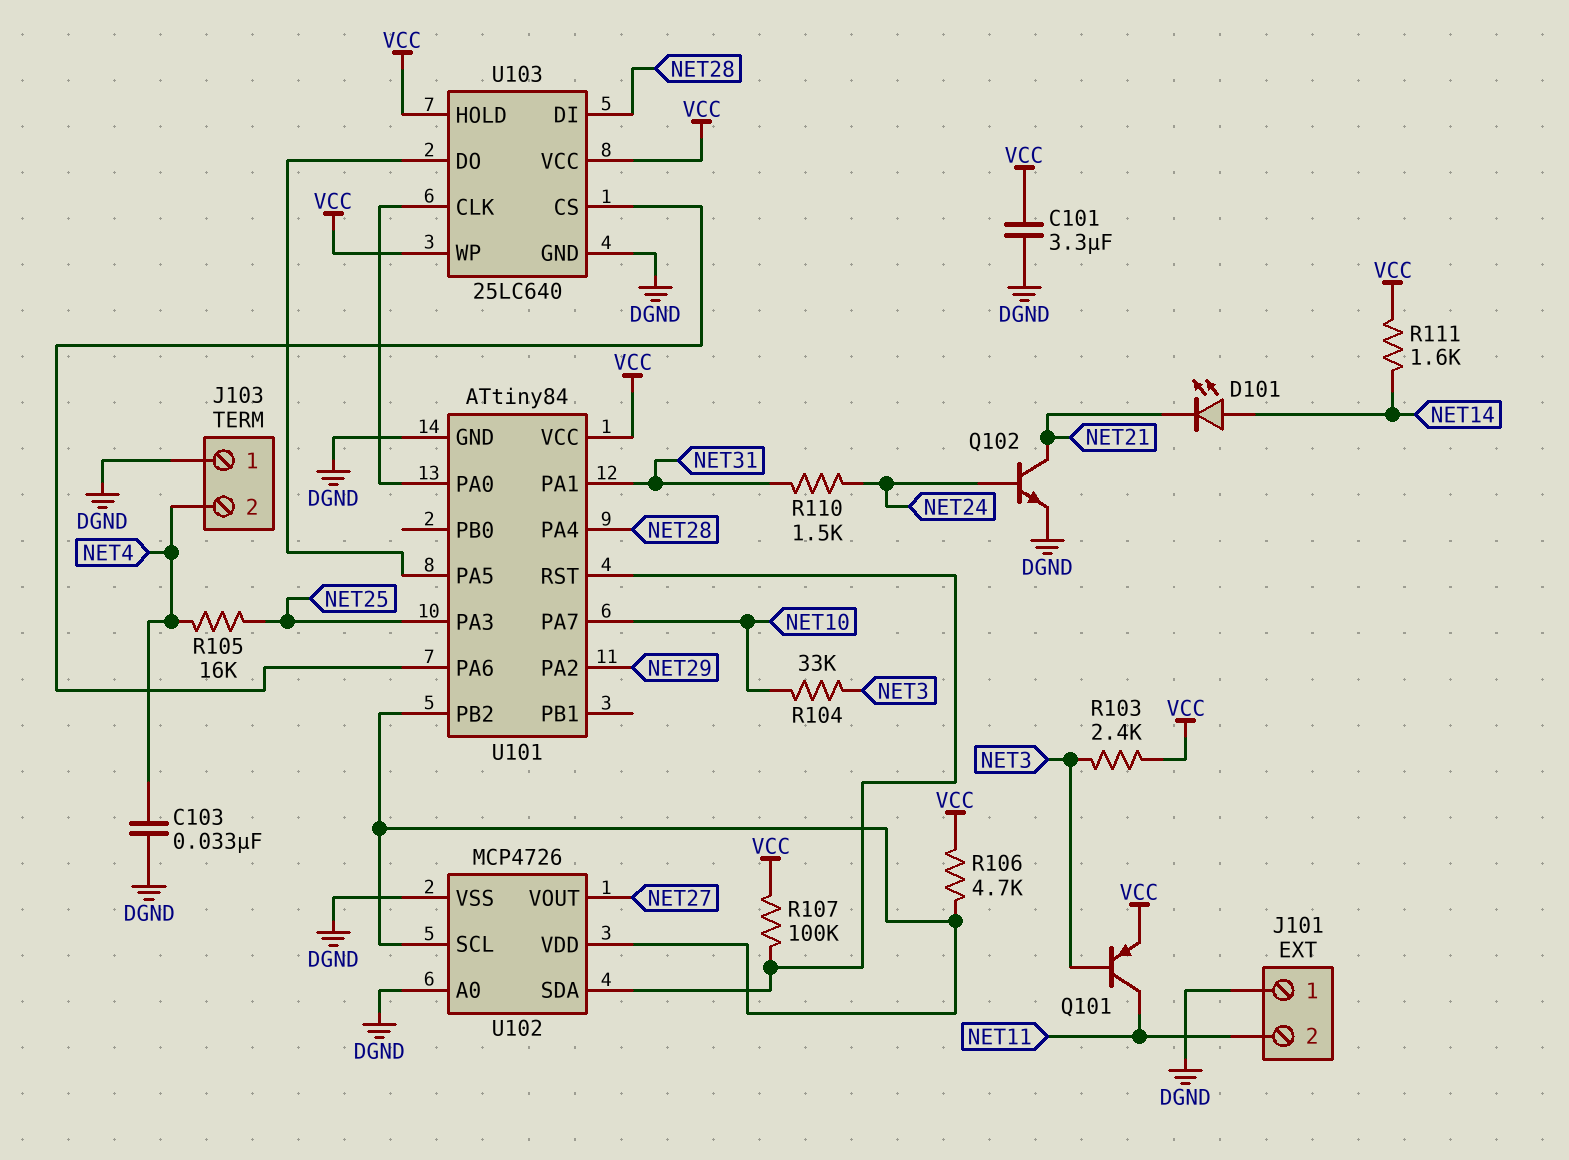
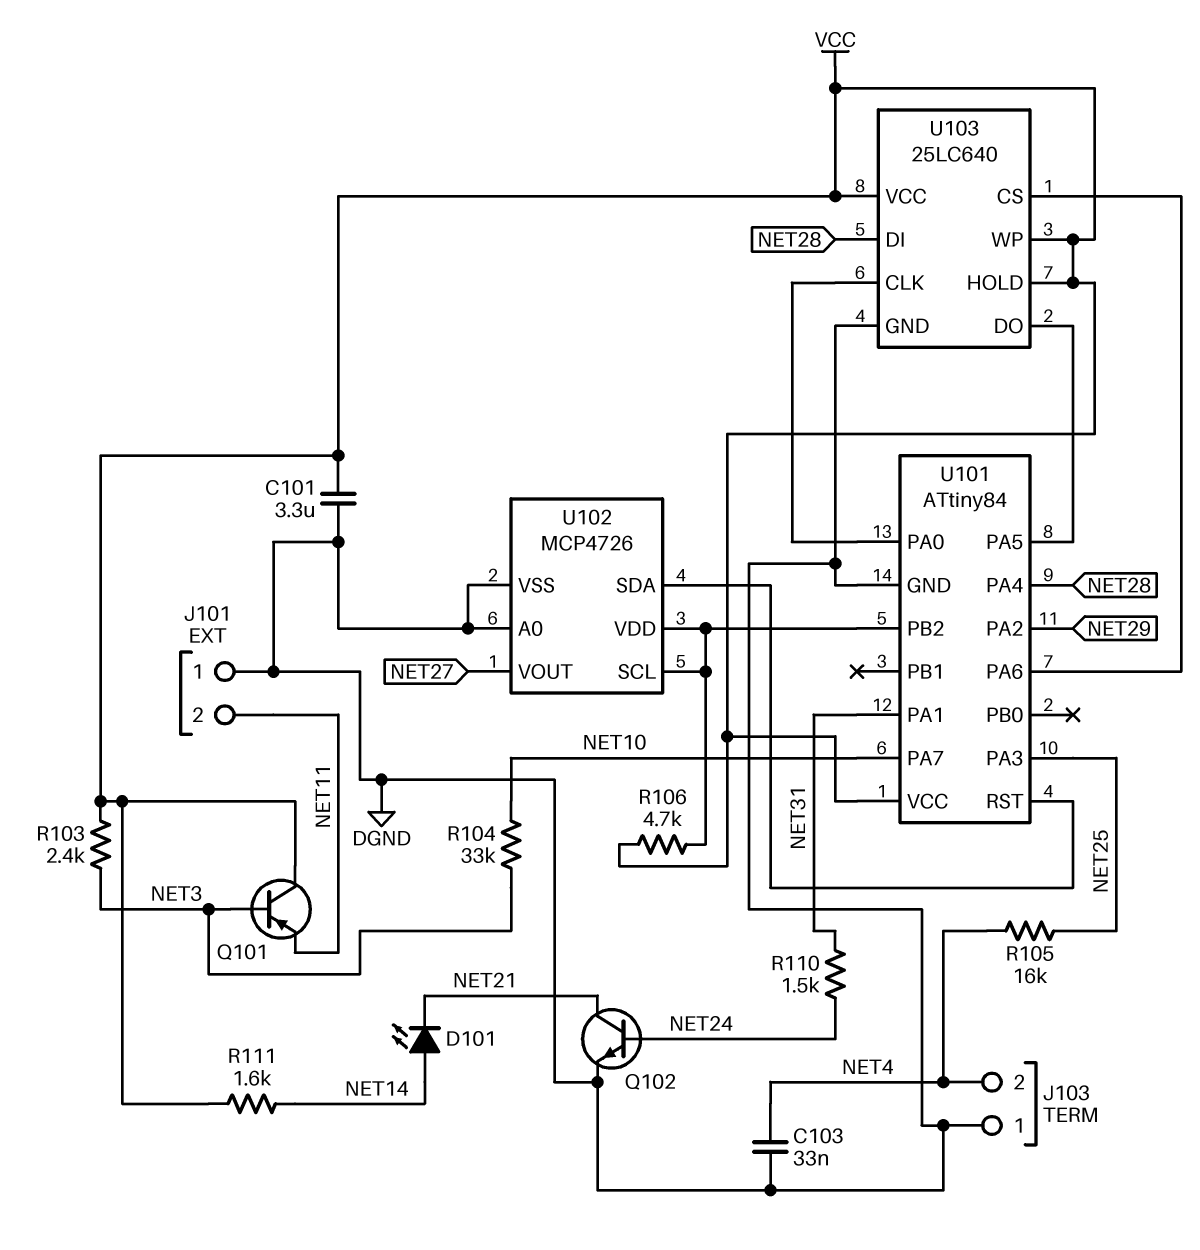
Q101: PNP (B NET3, C NET11, E VCC) -> PNP (B NET3, C VCC, E NET11)
R107: 100k (U101/RST, VCC) -> none

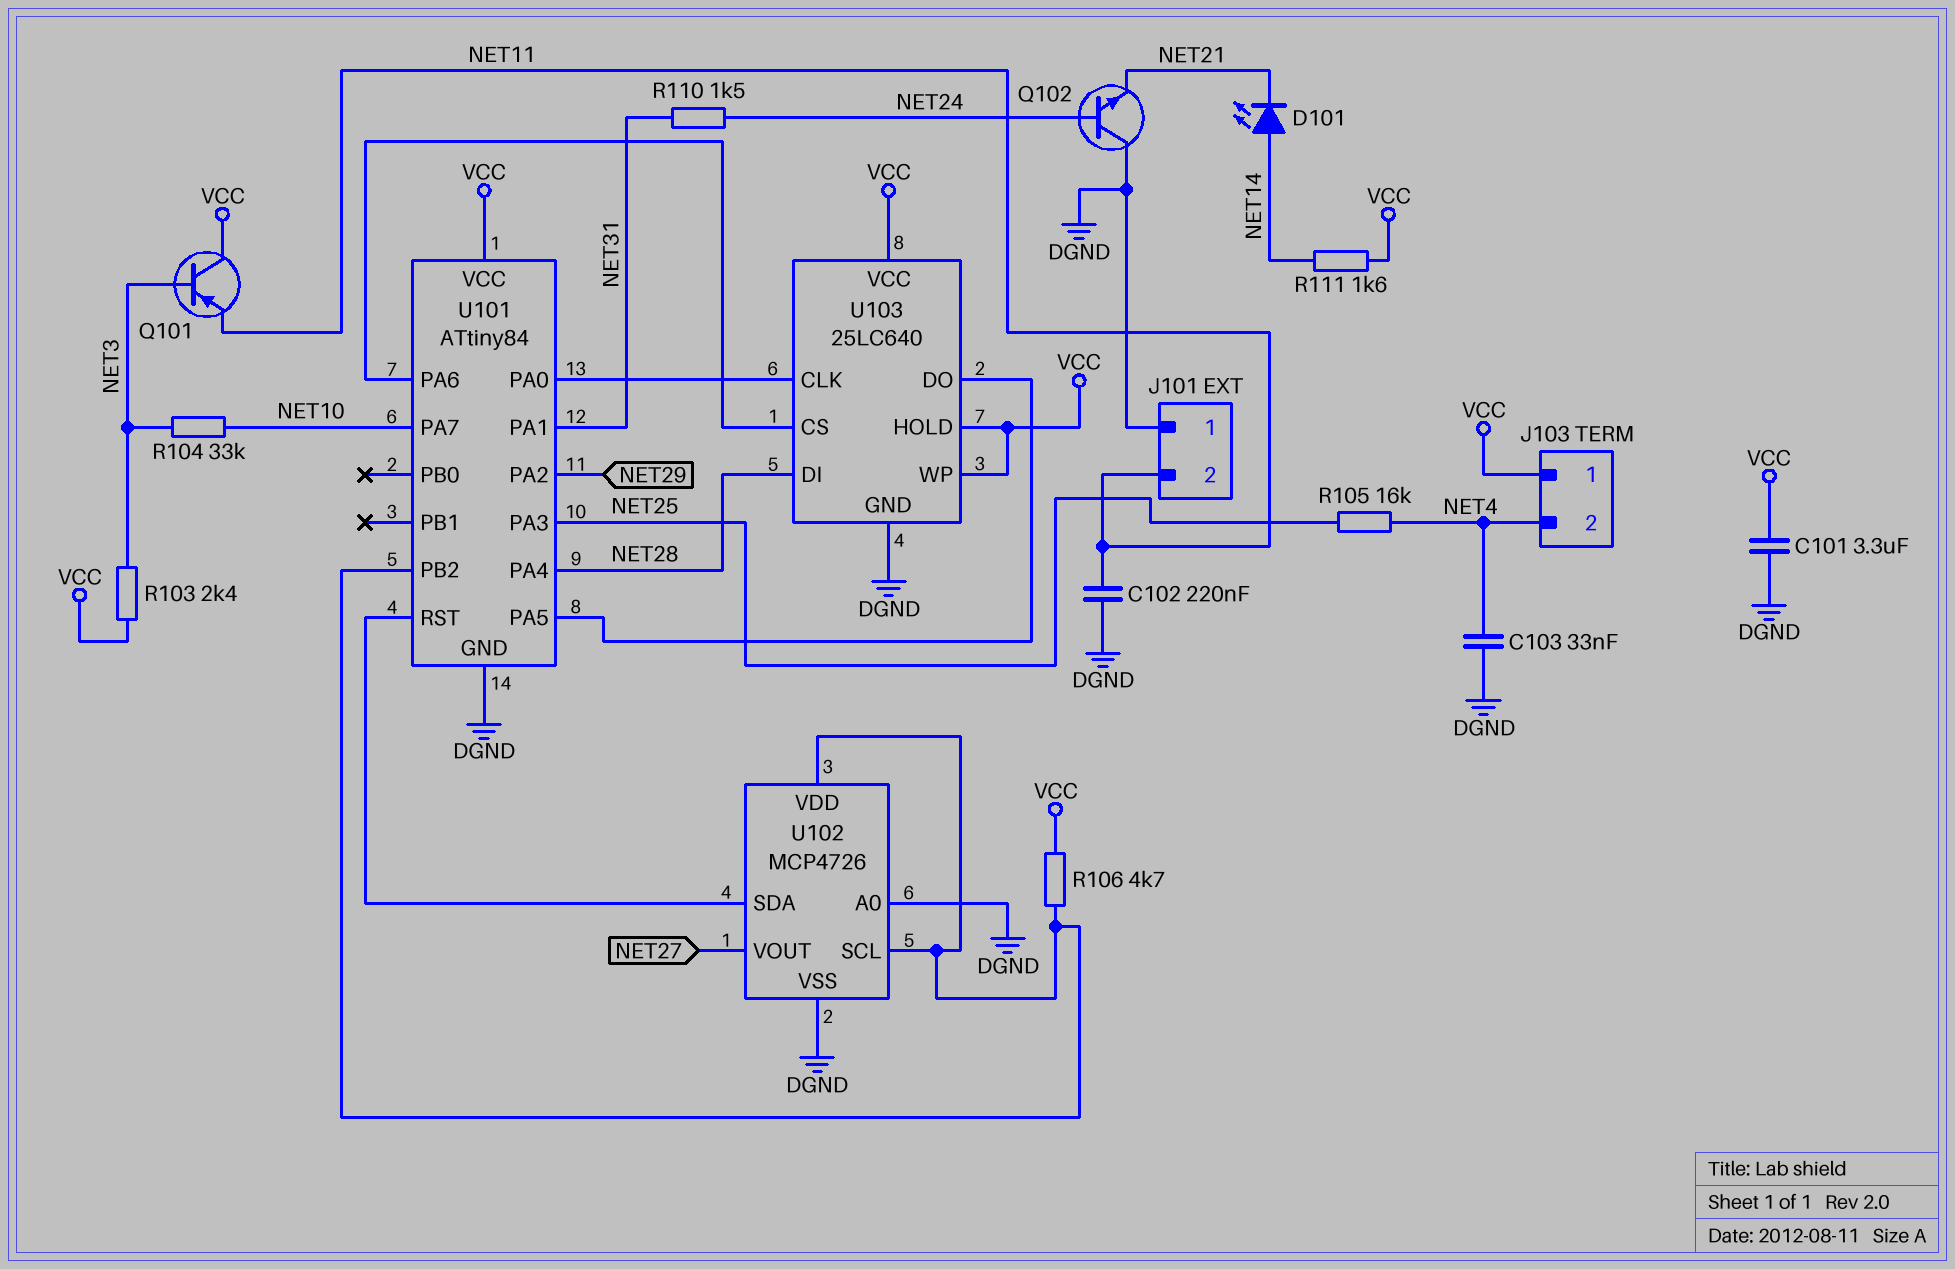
C102: none -> 220nF (DGND, NET11)
J103 pin 1: DGND -> VCC
Q102: NPN (B NET24, C NET21, E DGND) -> NPN (B NET24, C DGND, E NET21)

